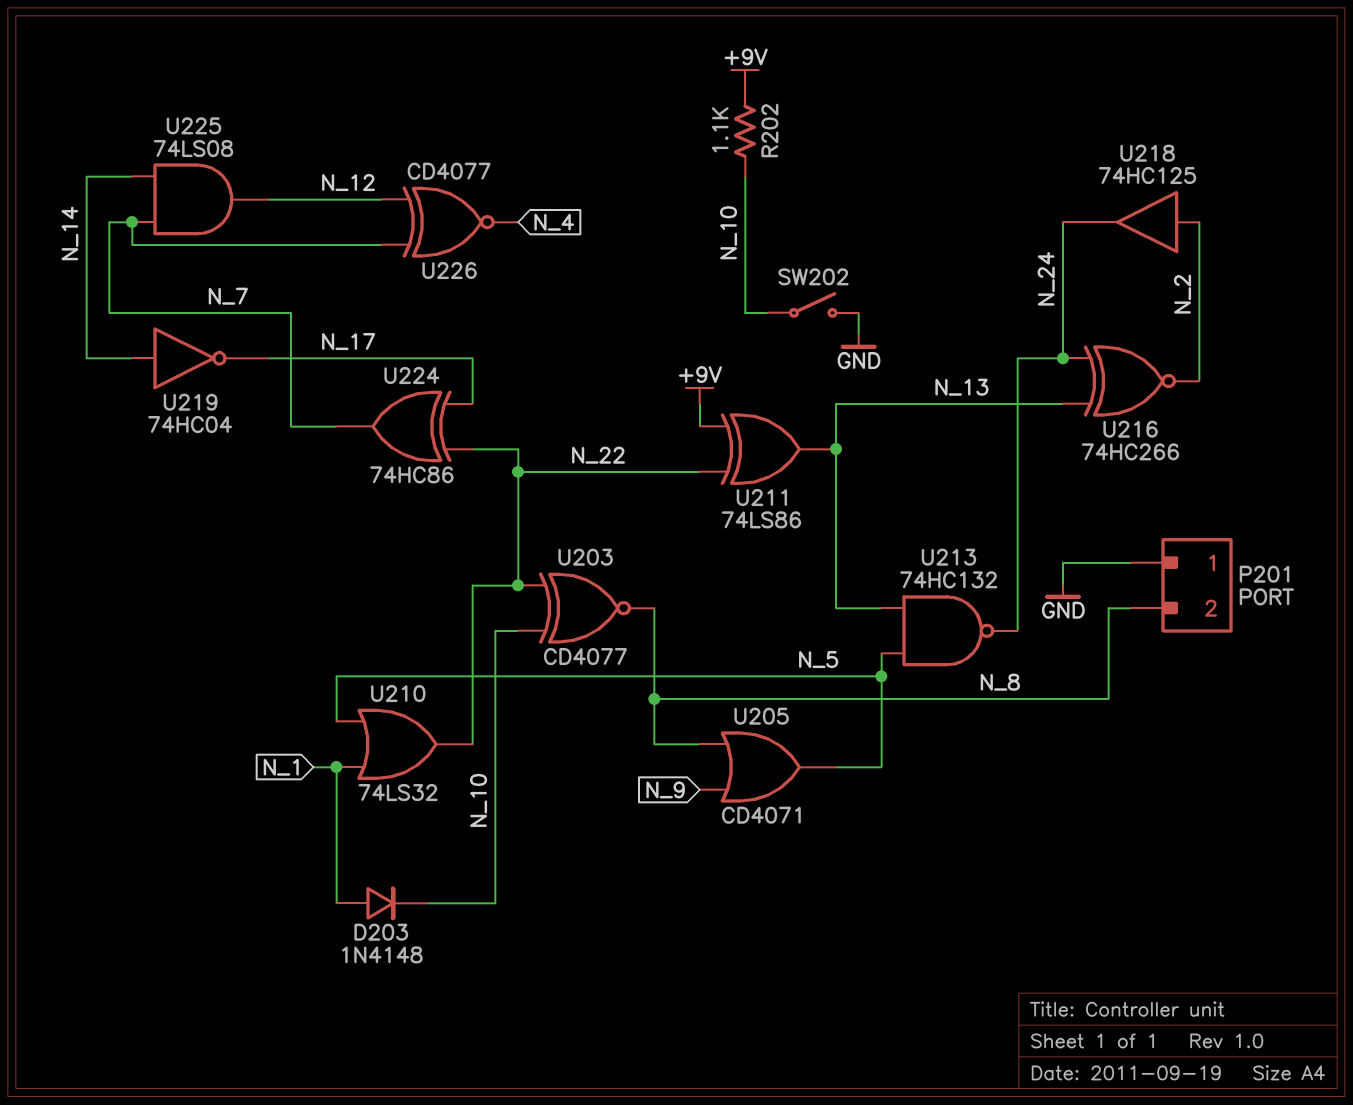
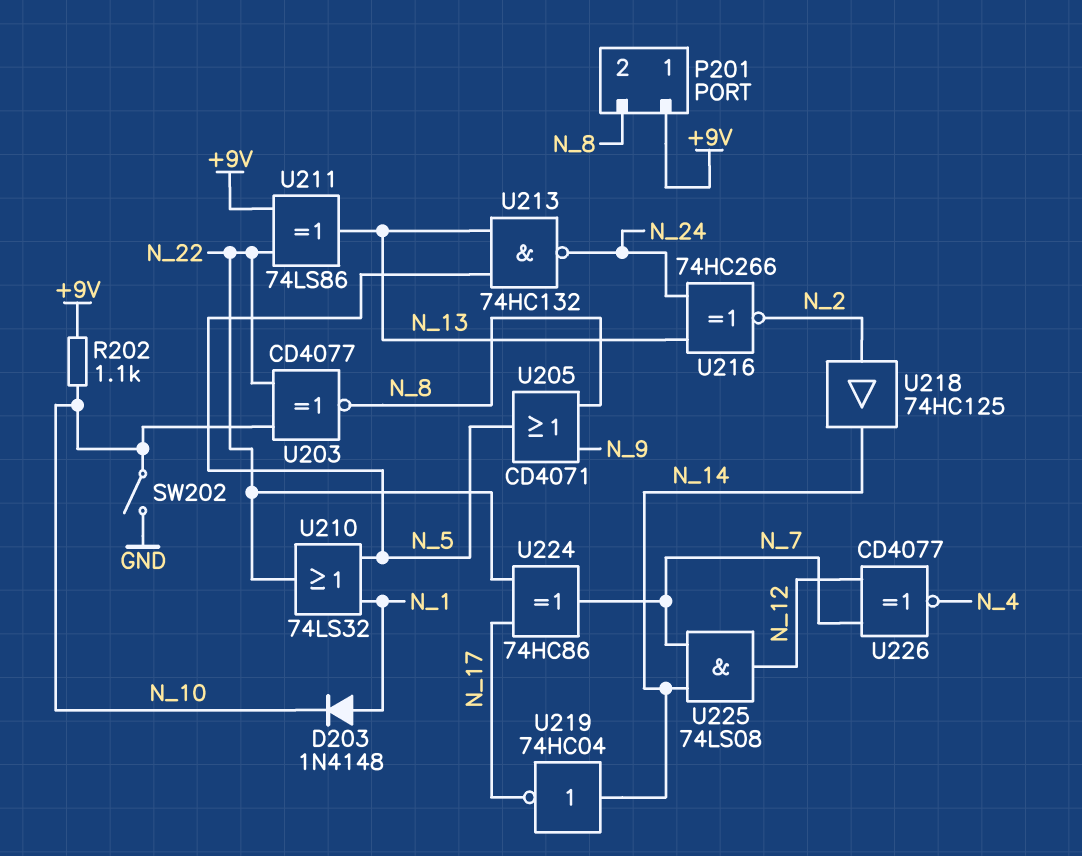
P201 pin 1: GND -> +9V
U218: buffer 74HC125 (in N_2, out N_24) -> buffer 74HC125 (in N_2, out N_14)

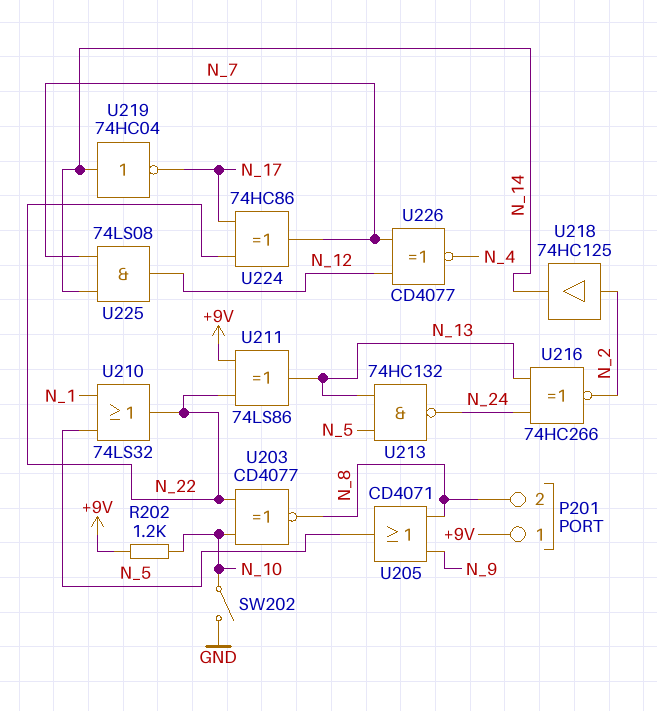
D203: diode 1N4148 (A N_1, K N_10) -> none
R202: 1.1k (+9V, N_10) -> 1.2k (+9V, N_10)

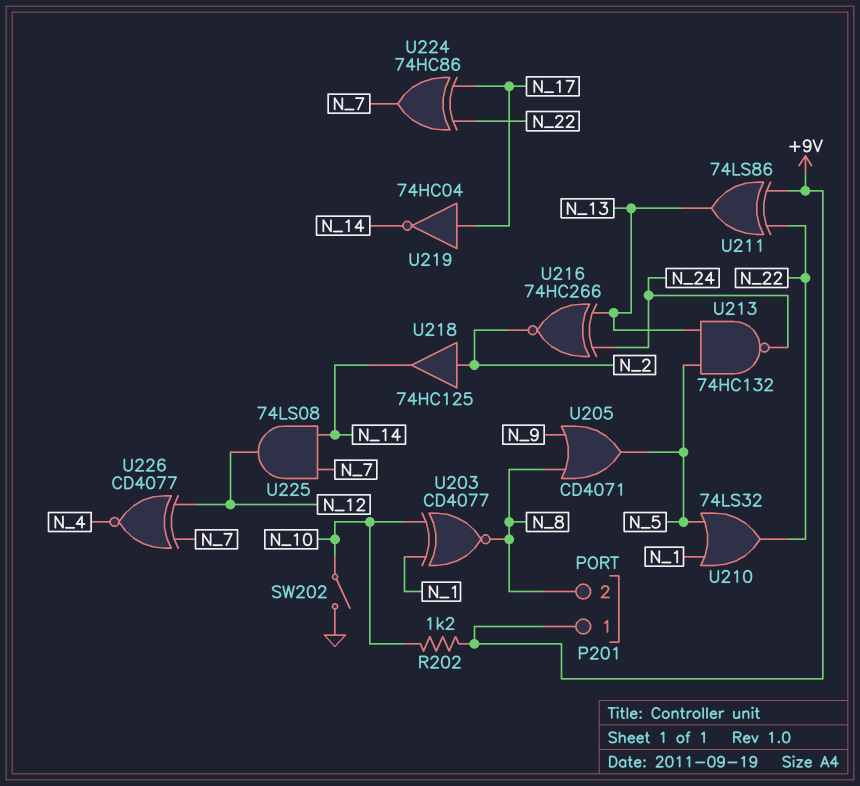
U203: XNOR CD4077 (in N_10, in N_22, out N_8) -> XNOR CD4077 (in N_1, in N_10, out N_8)
U219: NOT 74HC04 (in N_14, out N_17) -> NOT 74HC04 (in N_17, out N_14)

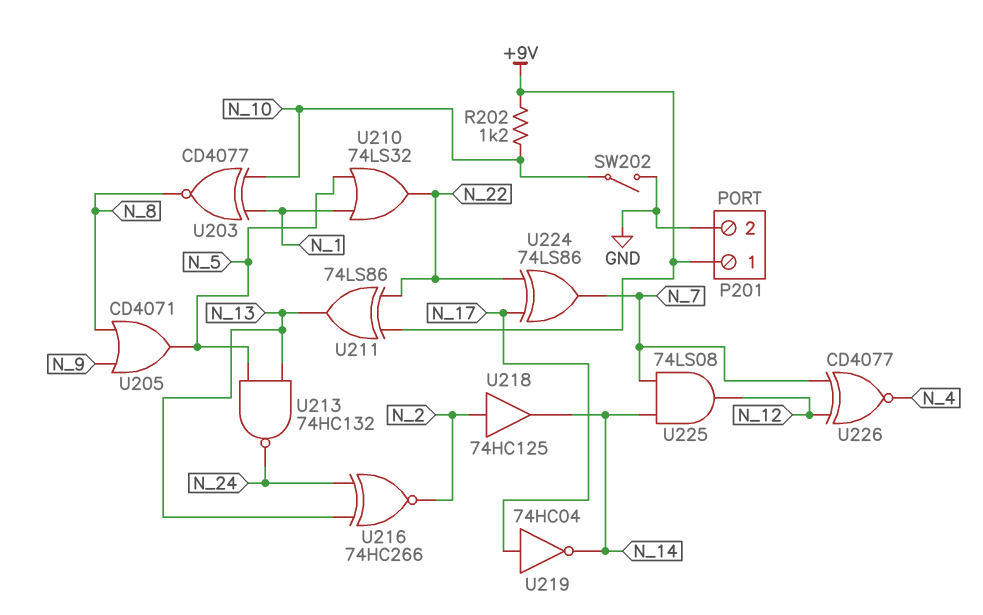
P201 pin 2: N_8 -> GND
U224: XOR 74HC86 (in N_17, in N_22, out N_7) -> XOR 74LS86 (in N_17, in N_22, out N_7)

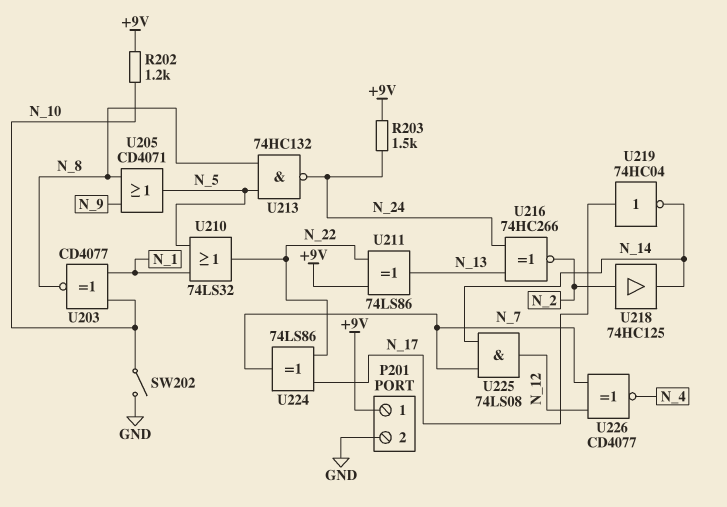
R203: none -> 1.5k (+9V, N_24)
U213: NAND 74HC132 (in N_5, in N_13, out N_24) -> NAND 74HC132 (in N_5, in N_8, out N_24)

